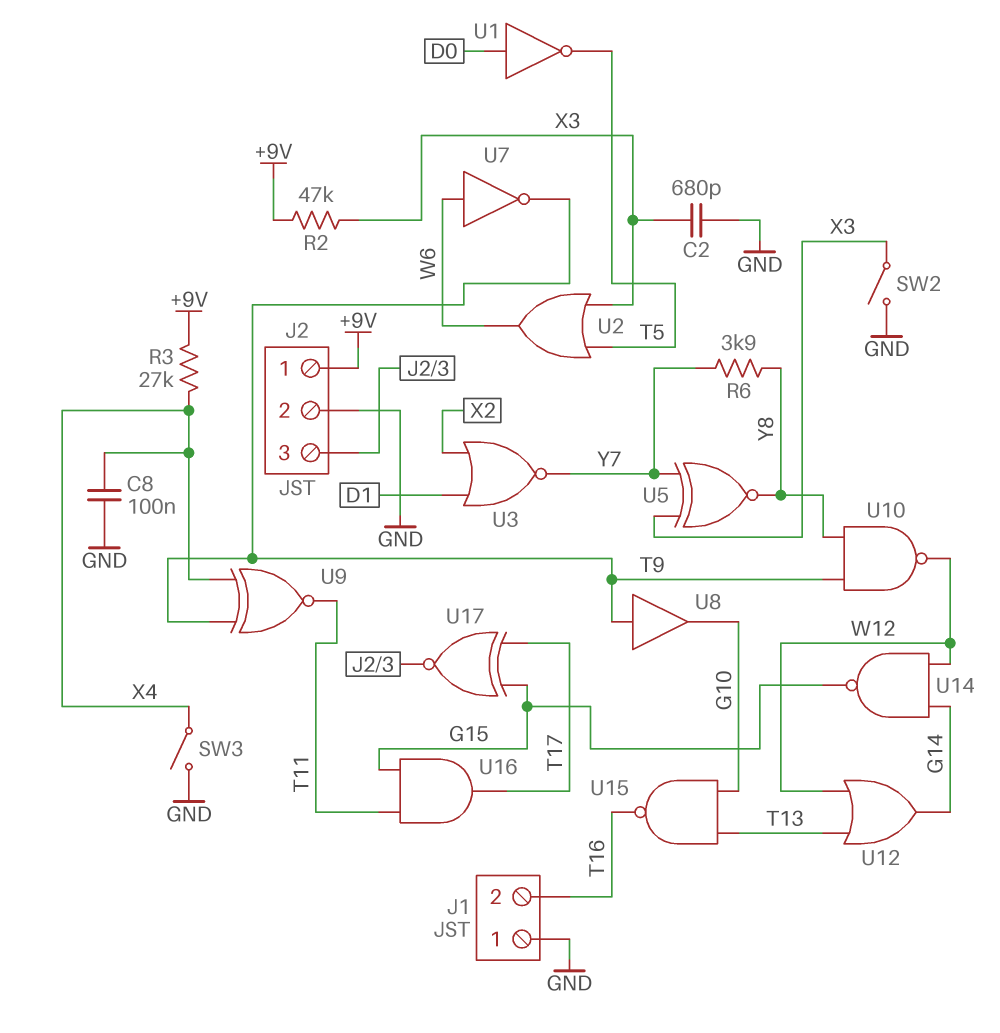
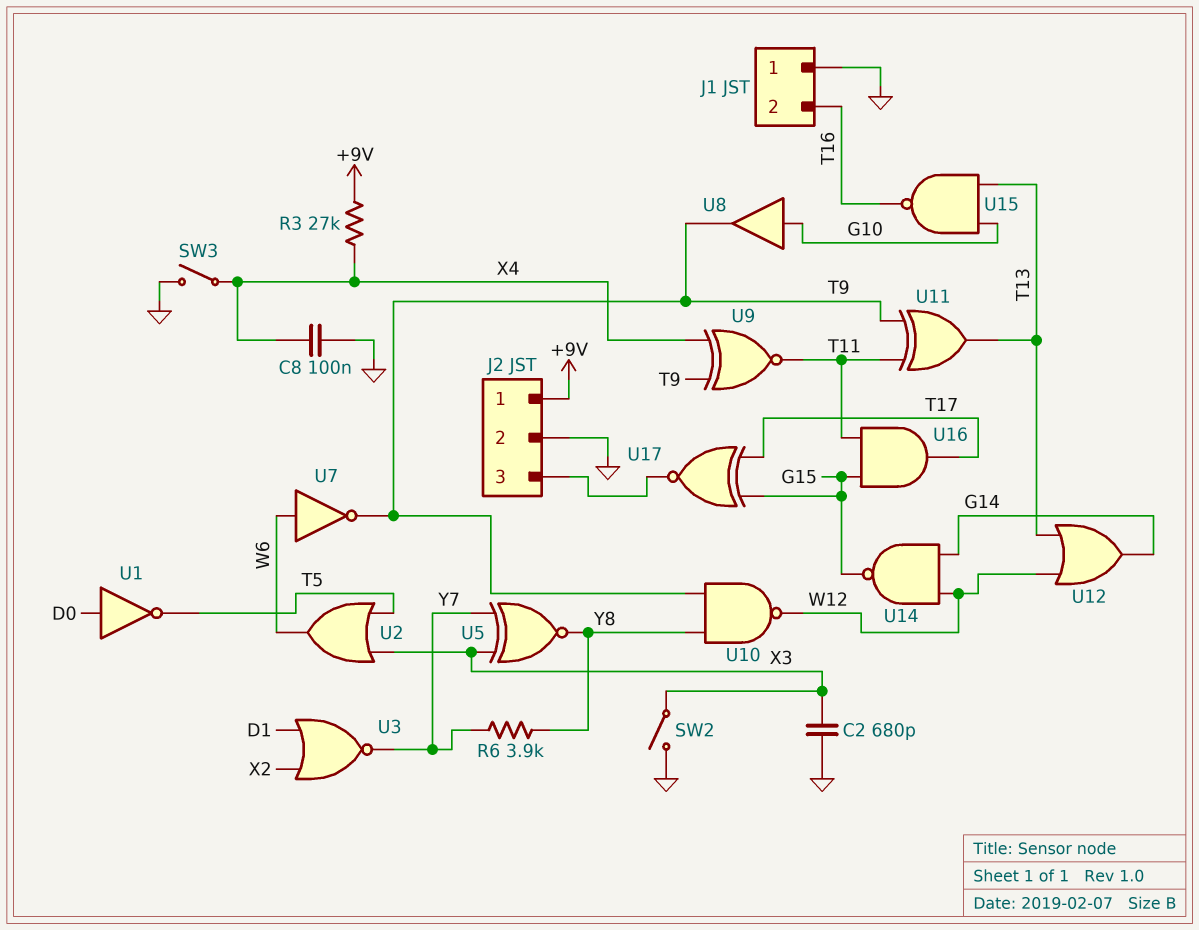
R2: 47k (+9V, X3) -> none
U8: buffer (in T9, out G10) -> buffer (in G10, out T9)
U11: none -> XOR (in T9, in T11, out T13)

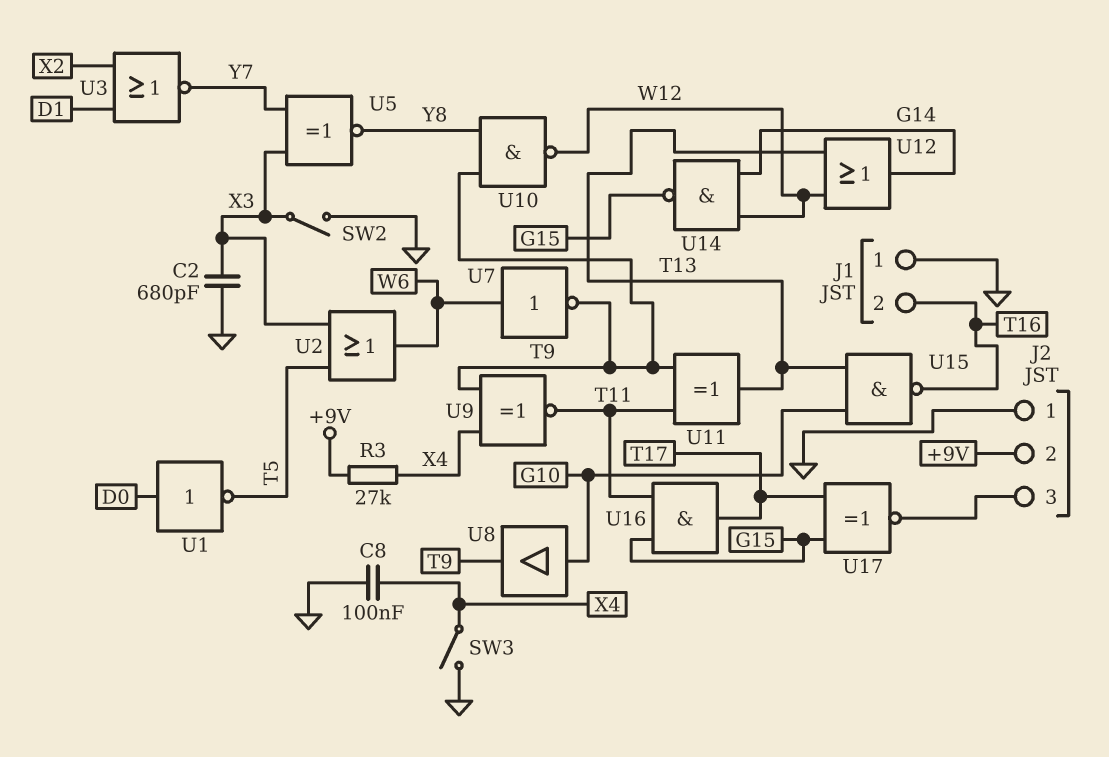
J2 pin 1: +9V -> GND
J2 pin 2: GND -> +9V
R6: 3.9k (Y7, Y8) -> none

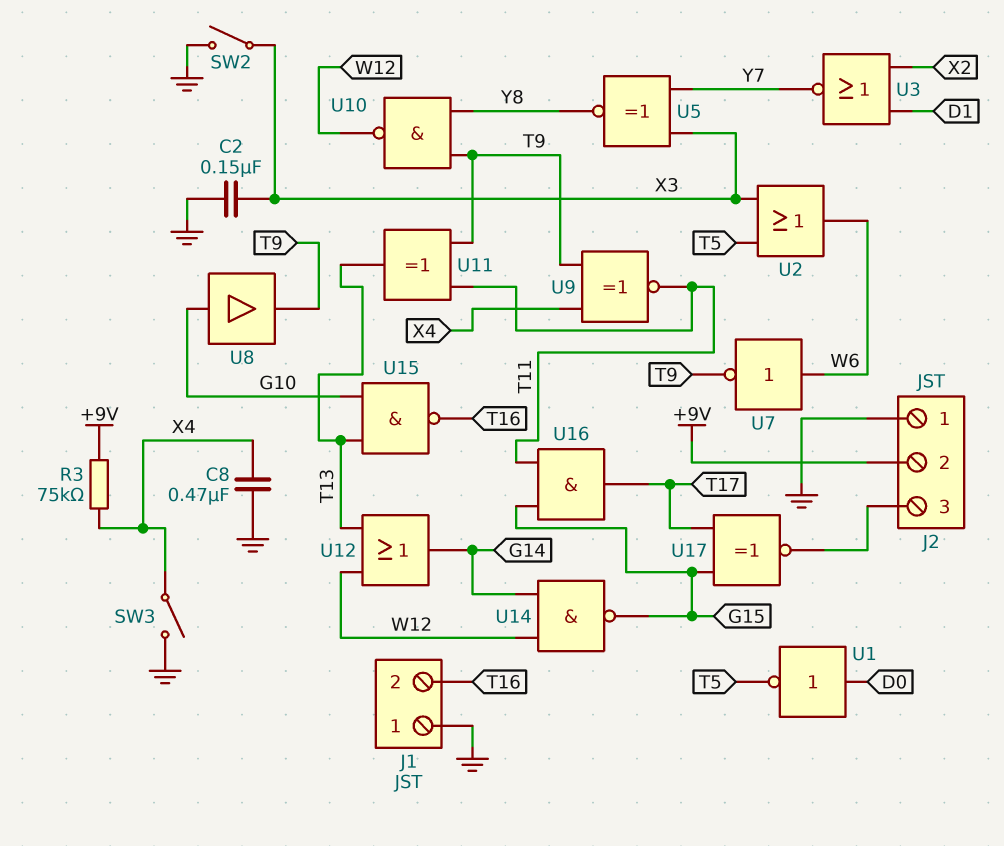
C2: 680pF (GND, X3) -> 150nF (GND, X3)
C8: 100nF (GND, X4) -> 470nF (GND, X4)
R3: 27k (+9V, X4) -> 75k (+9V, X4)

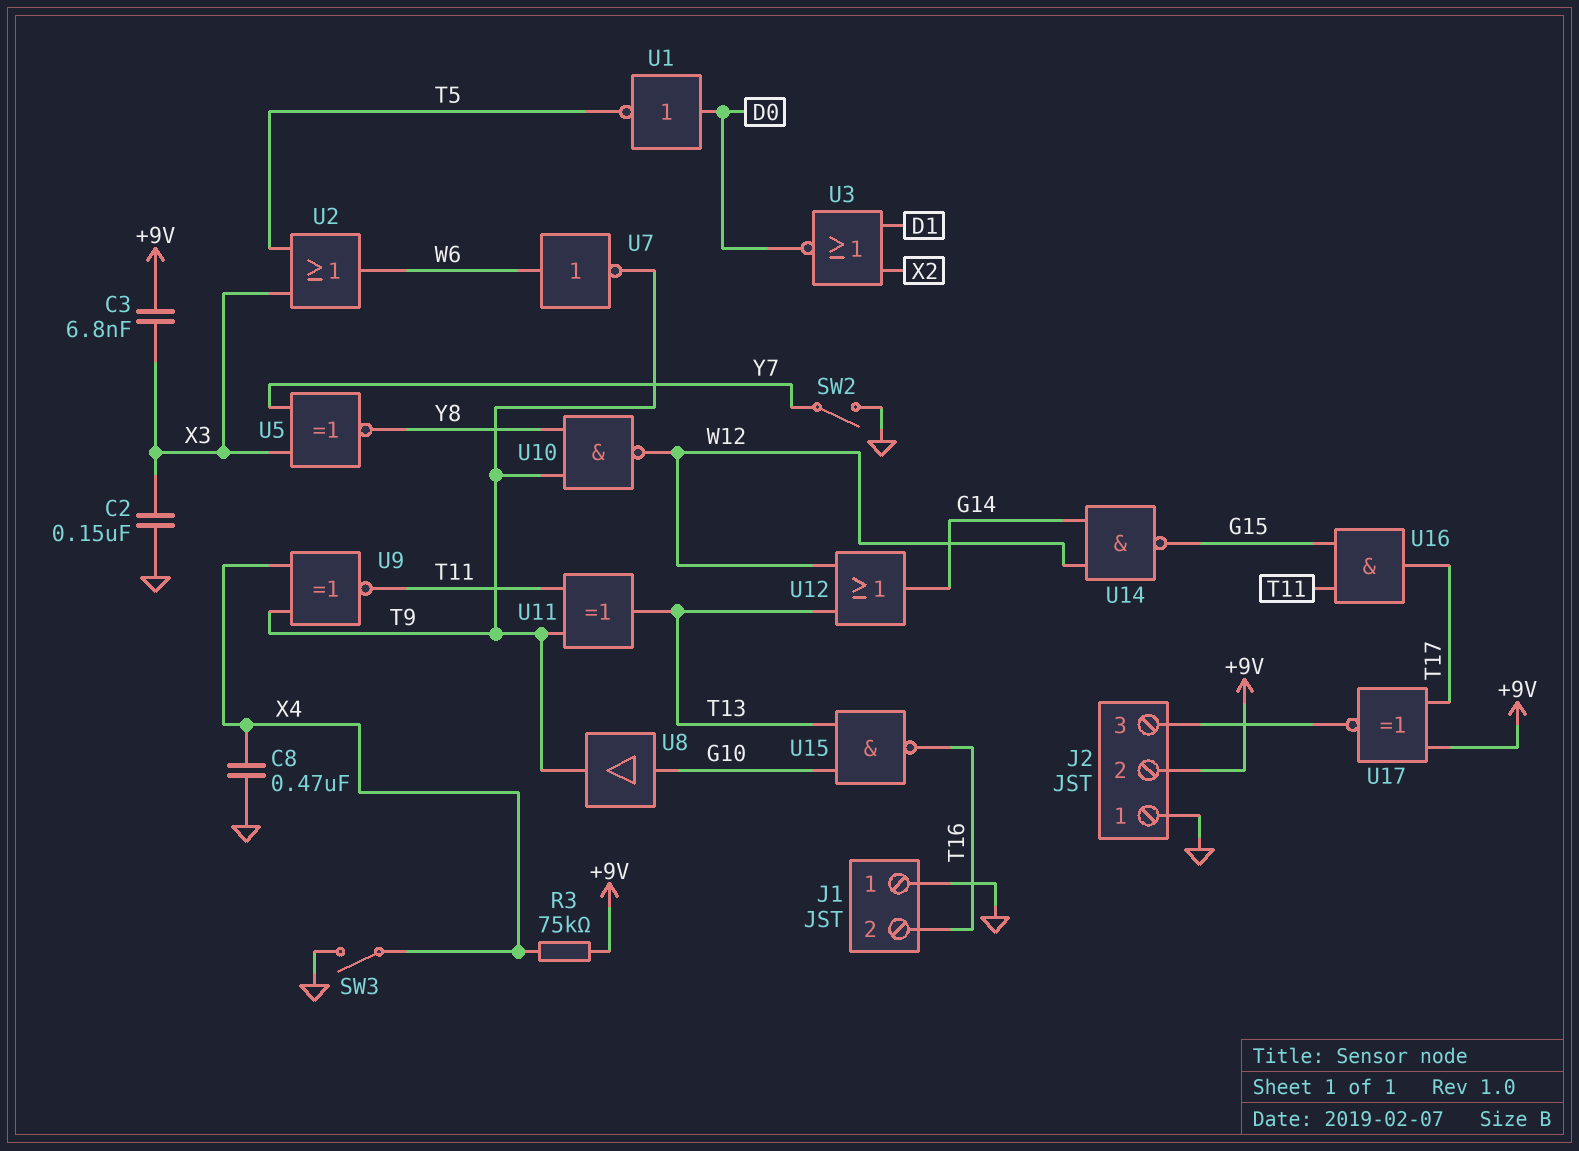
C3: none -> 6.8nF (+9V, X3)
SW2: switch (GND, X3) -> switch (GND, Y7)
U3: NOR (in D1, in X2, out Y7) -> NOR (in D1, in X2, out D0)
U17: XNOR (in G15, in T17, out J2/3) -> XNOR (in +9V, in T17, out J2/3)

